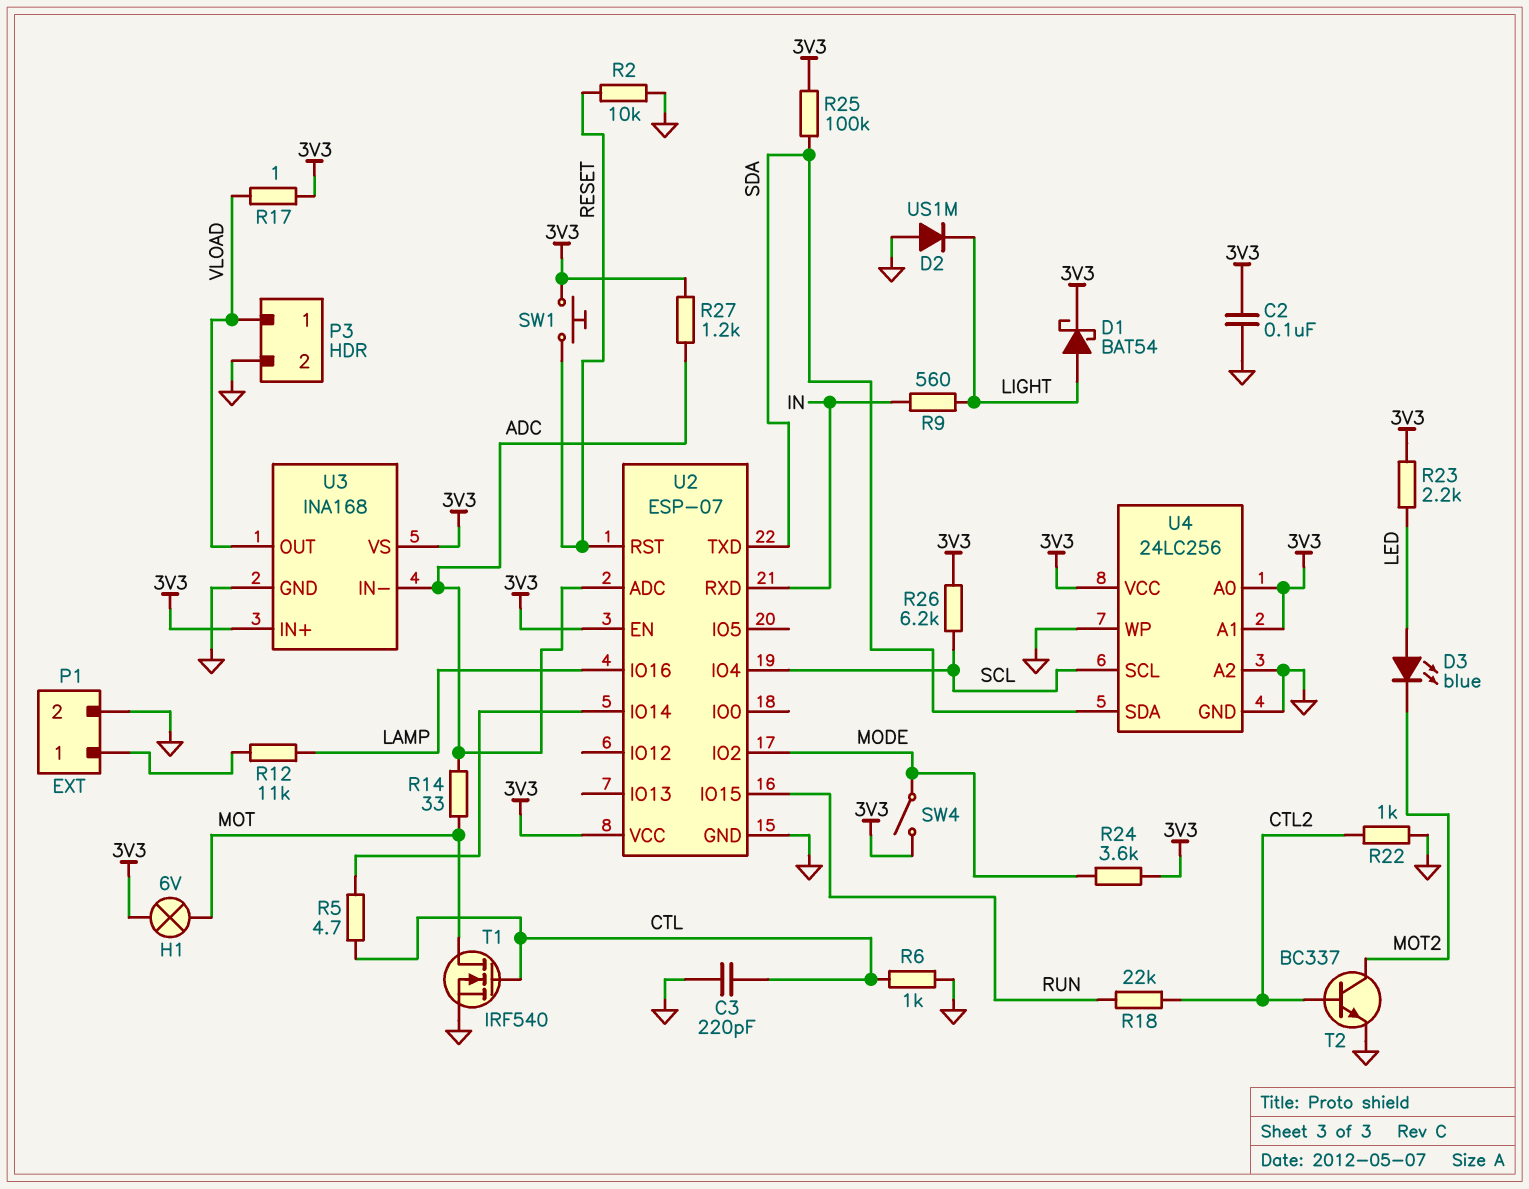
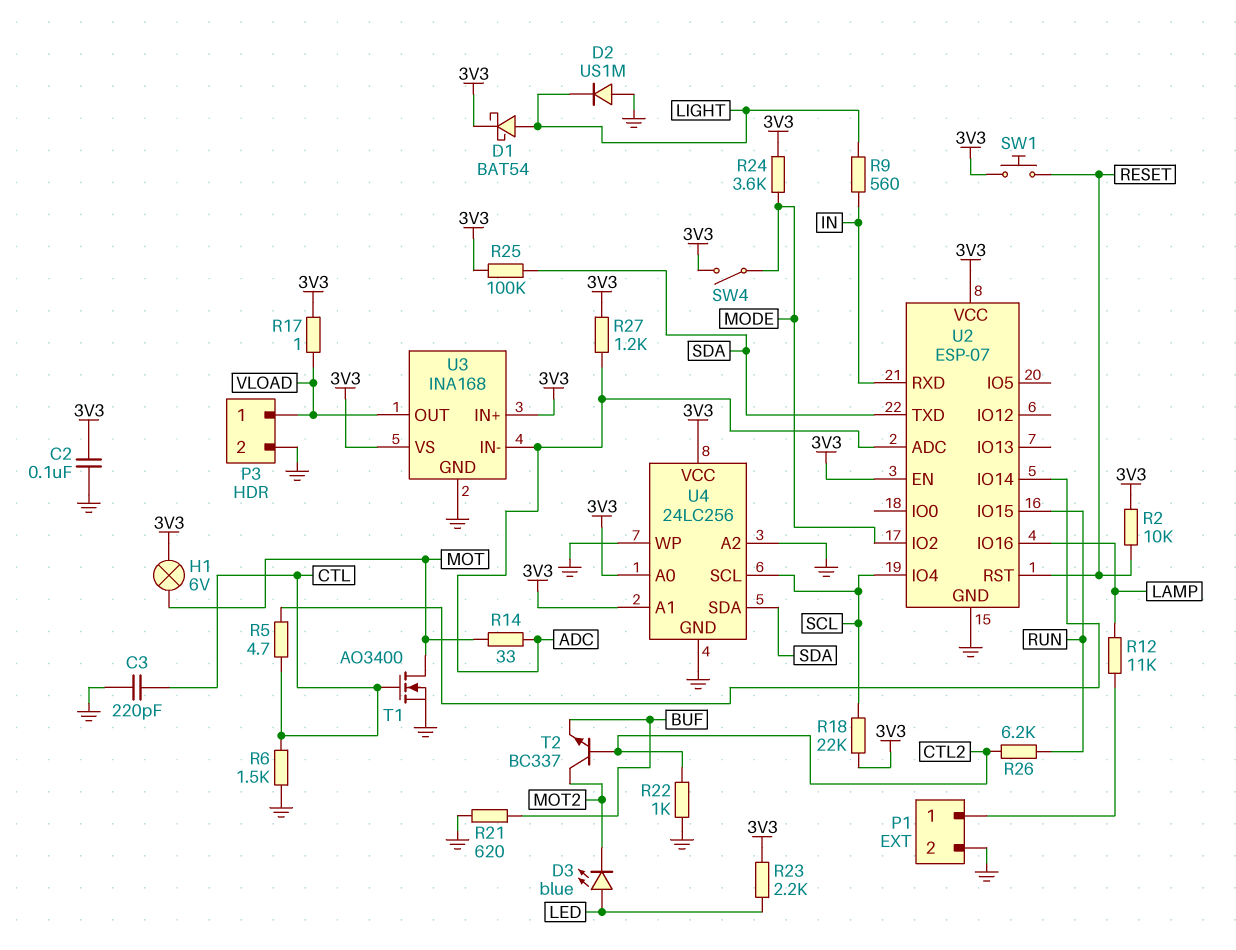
R2: 10k (GND, RESET) -> 10k (3V3, RESET)
R6: 1k (CTL, GND) -> 1.5k (CTL, GND)
R18: 22k (CTL2, RUN) -> 22k (3V3, SCL)
R21: none -> 620 (BUF, GND)
R26: 6.2k (3V3, SCL) -> 6.2k (CTL2, RUN)
T1: NMOS IRF540 (G CTL, D MOT, S GND) -> NMOS AO3400 (G CTL, D MOT, S GND)
T2: NPN BC337 (B CTL2, C MOT2, E GND) -> NPN BC337 (B CTL2, C MOT2, E BUF)

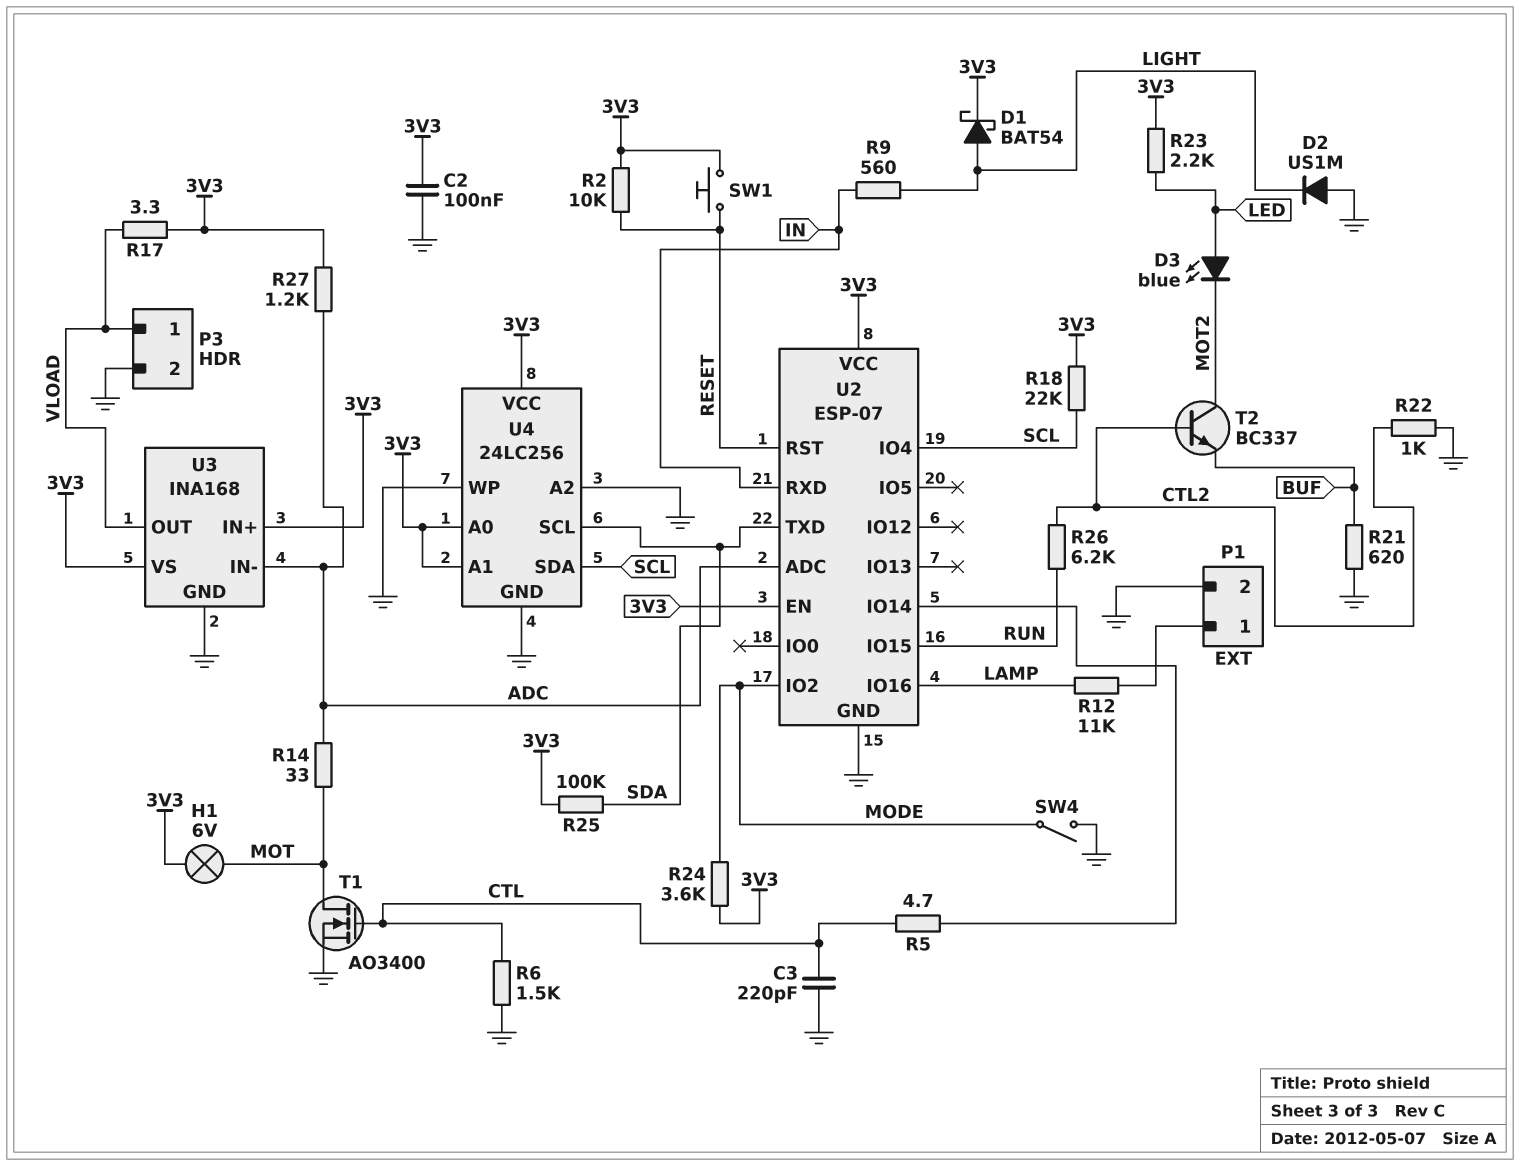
R17: 1 (3V3, VLOAD) -> 3.3 (3V3, VLOAD)
SW4: switch (3V3, MODE) -> switch (GND, MODE)
U4 pin SCL: SCL -> SDA
U4 pin SDA: SDA -> SCL

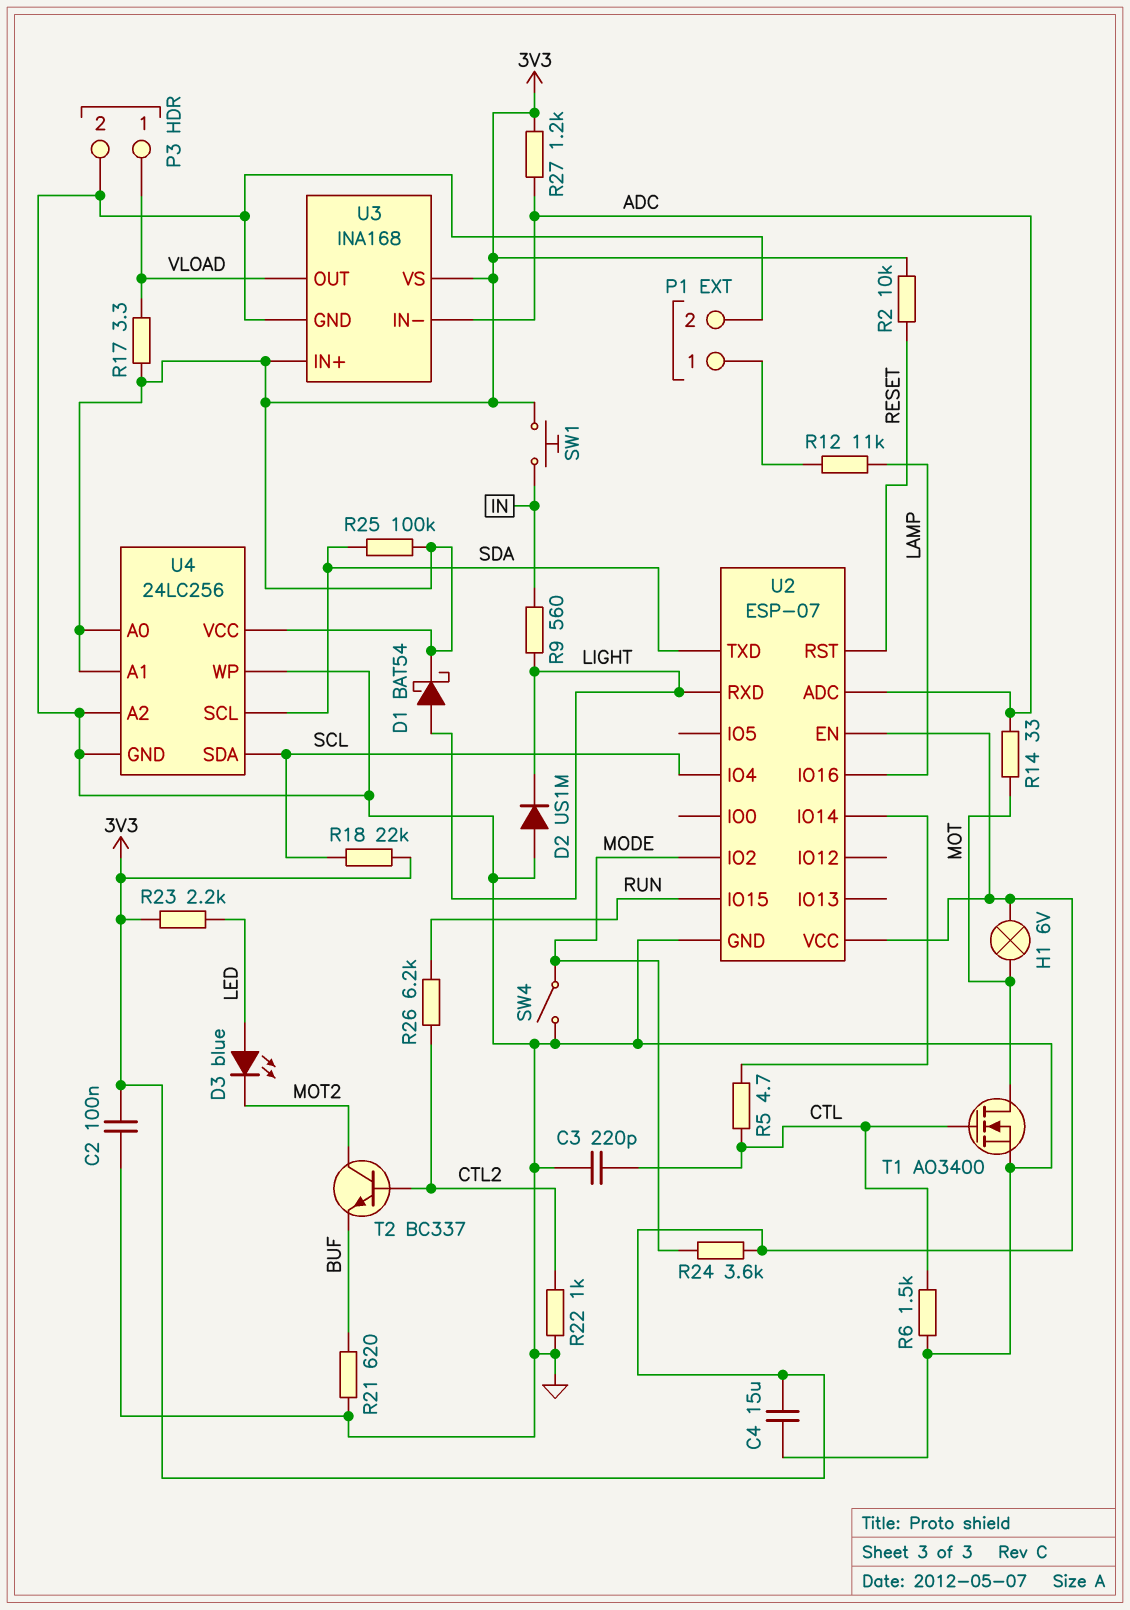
C4: none -> 15uF (3V3, GND)
SW1: button (3V3, RESET) -> button (3V3, IN)
U2 pin RXD: IN -> LIGHT

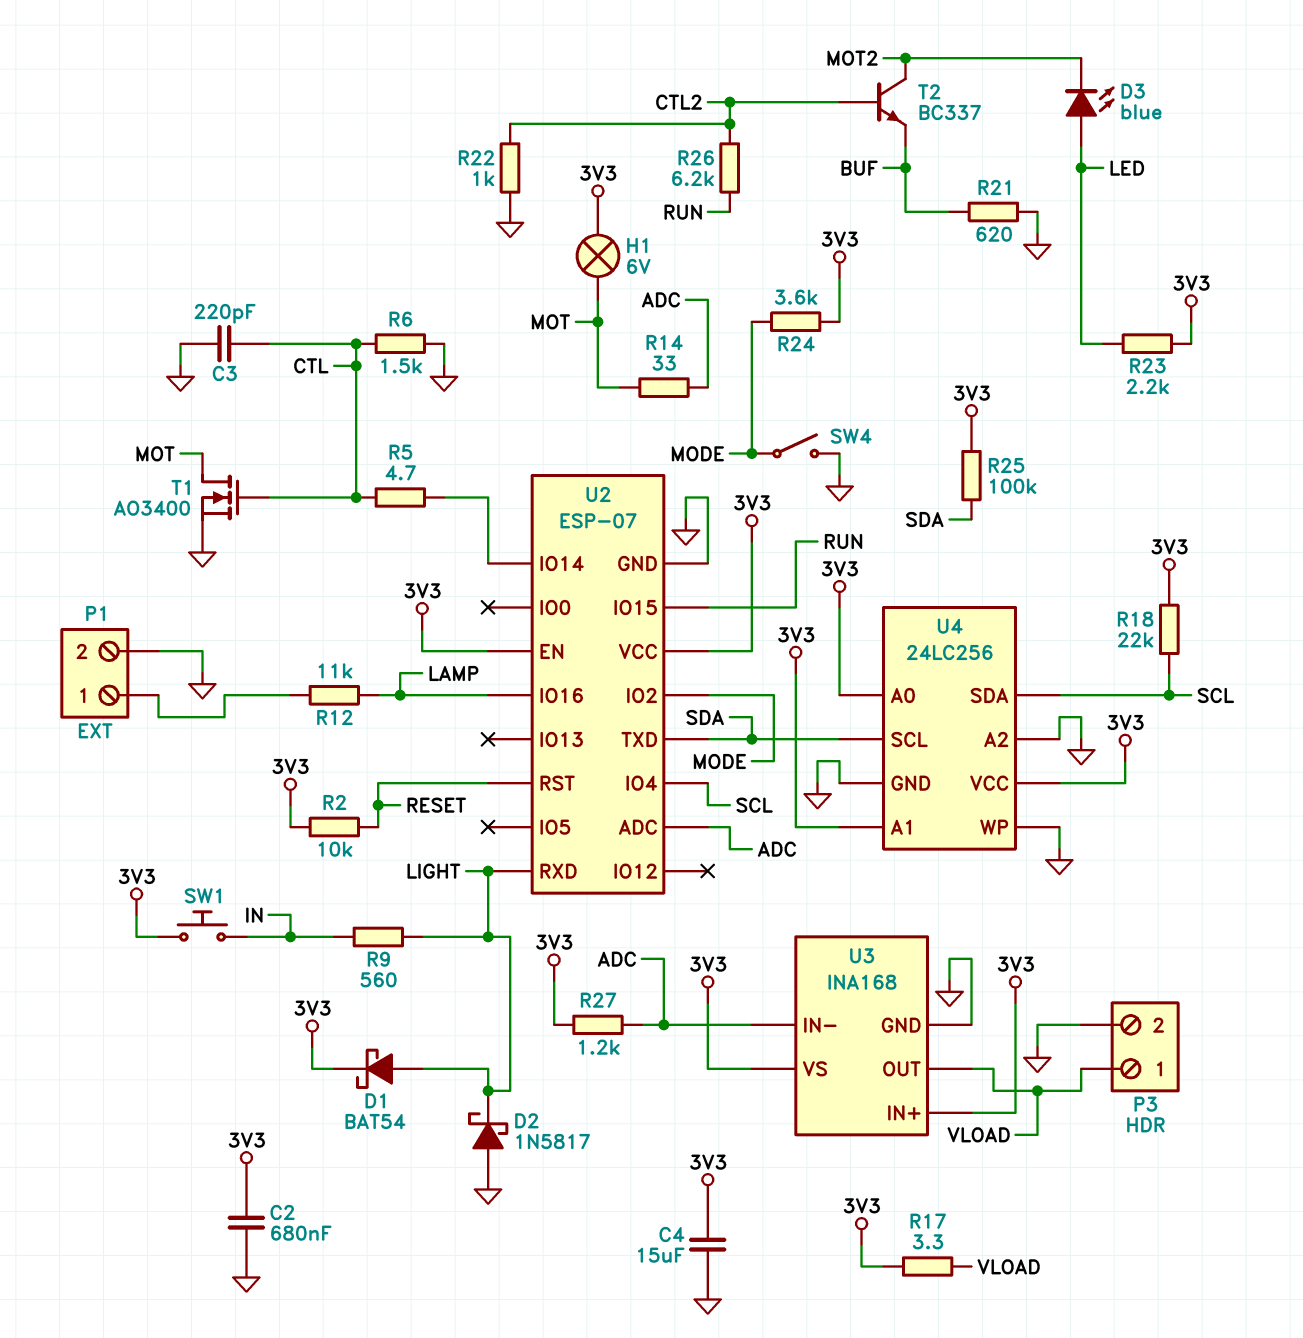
C2: 100nF (3V3, GND) -> 680nF (3V3, GND)
D2: diode US1M (A GND, K LIGHT) -> schottky 1N5817 (A GND, K LIGHT)

